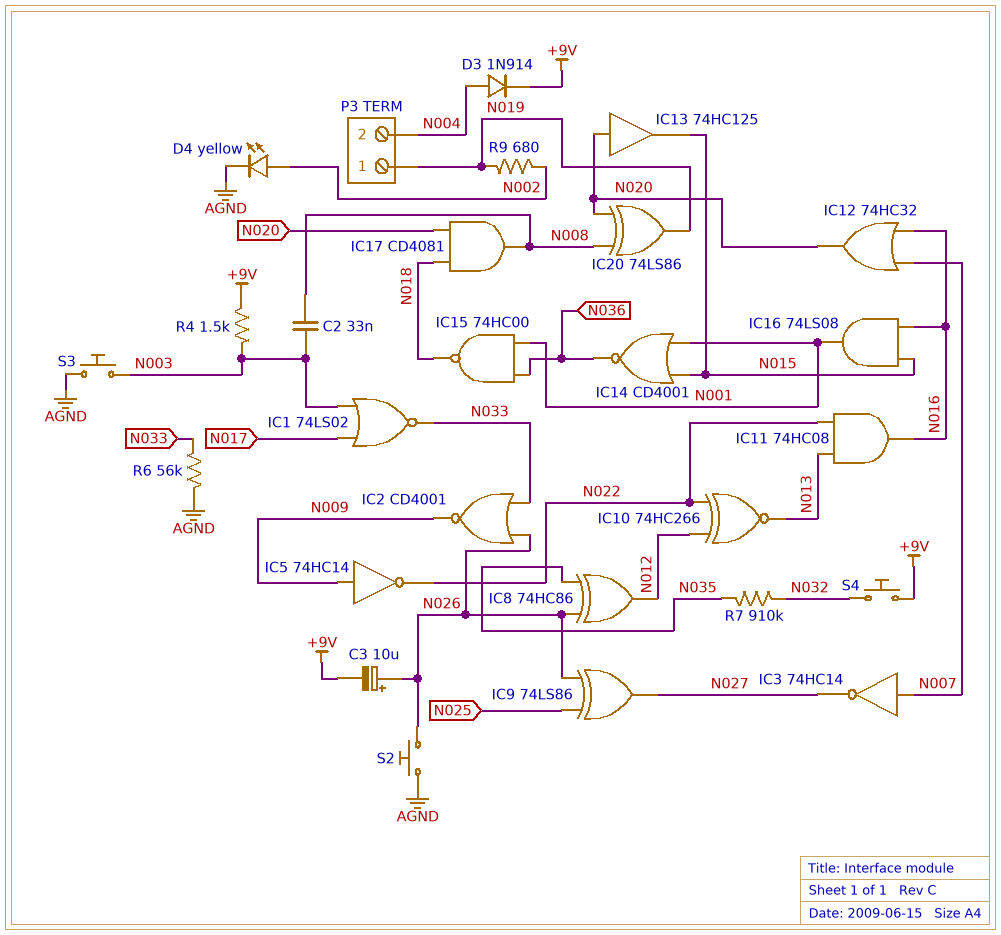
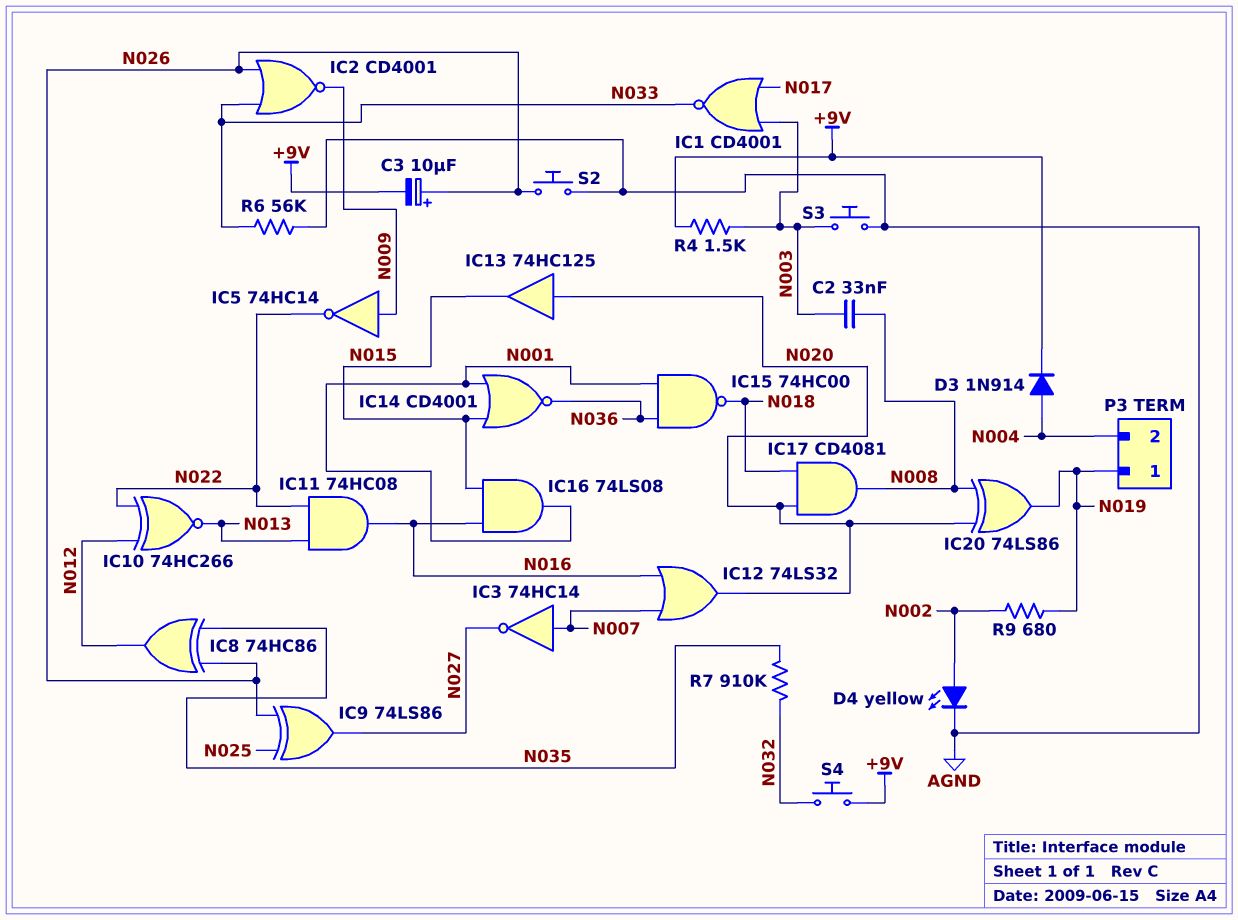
IC1: NOR 74LS02 (in N003, in N017, out N033) -> NOR CD4001 (in N003, in N017, out N033)
IC12: OR 74HC32 (in N007, in N016, out N020) -> OR 74LS32 (in N007, in N016, out N020)

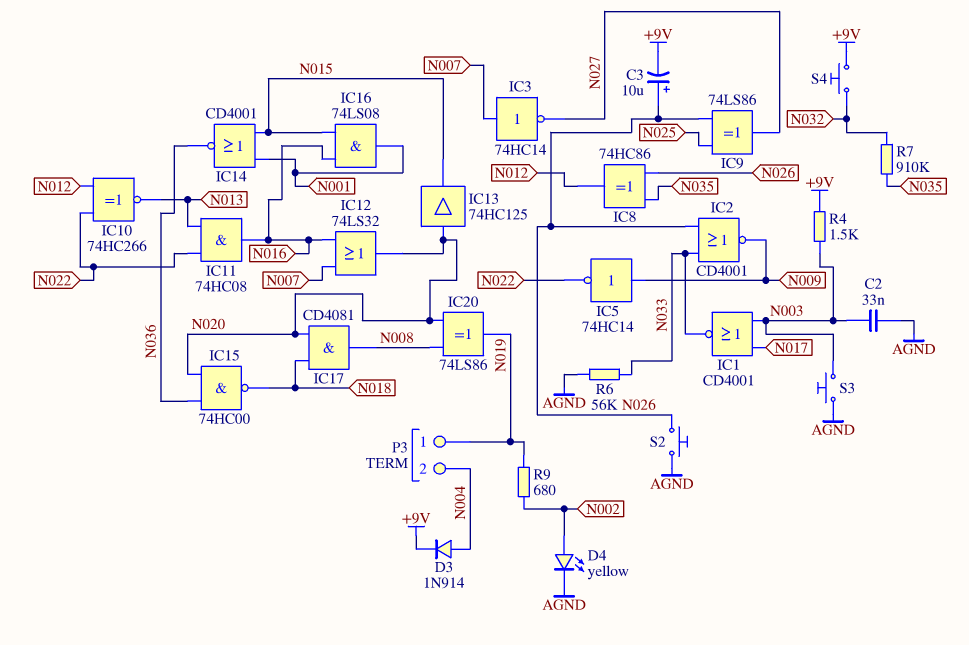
C2: 33nF (N003, N008) -> 33nF (AGND, N003)
IC15: NAND 74HC00 (in N001, in N036, out N018) -> NAND 74HC00 (in N020, in N036, out N018)

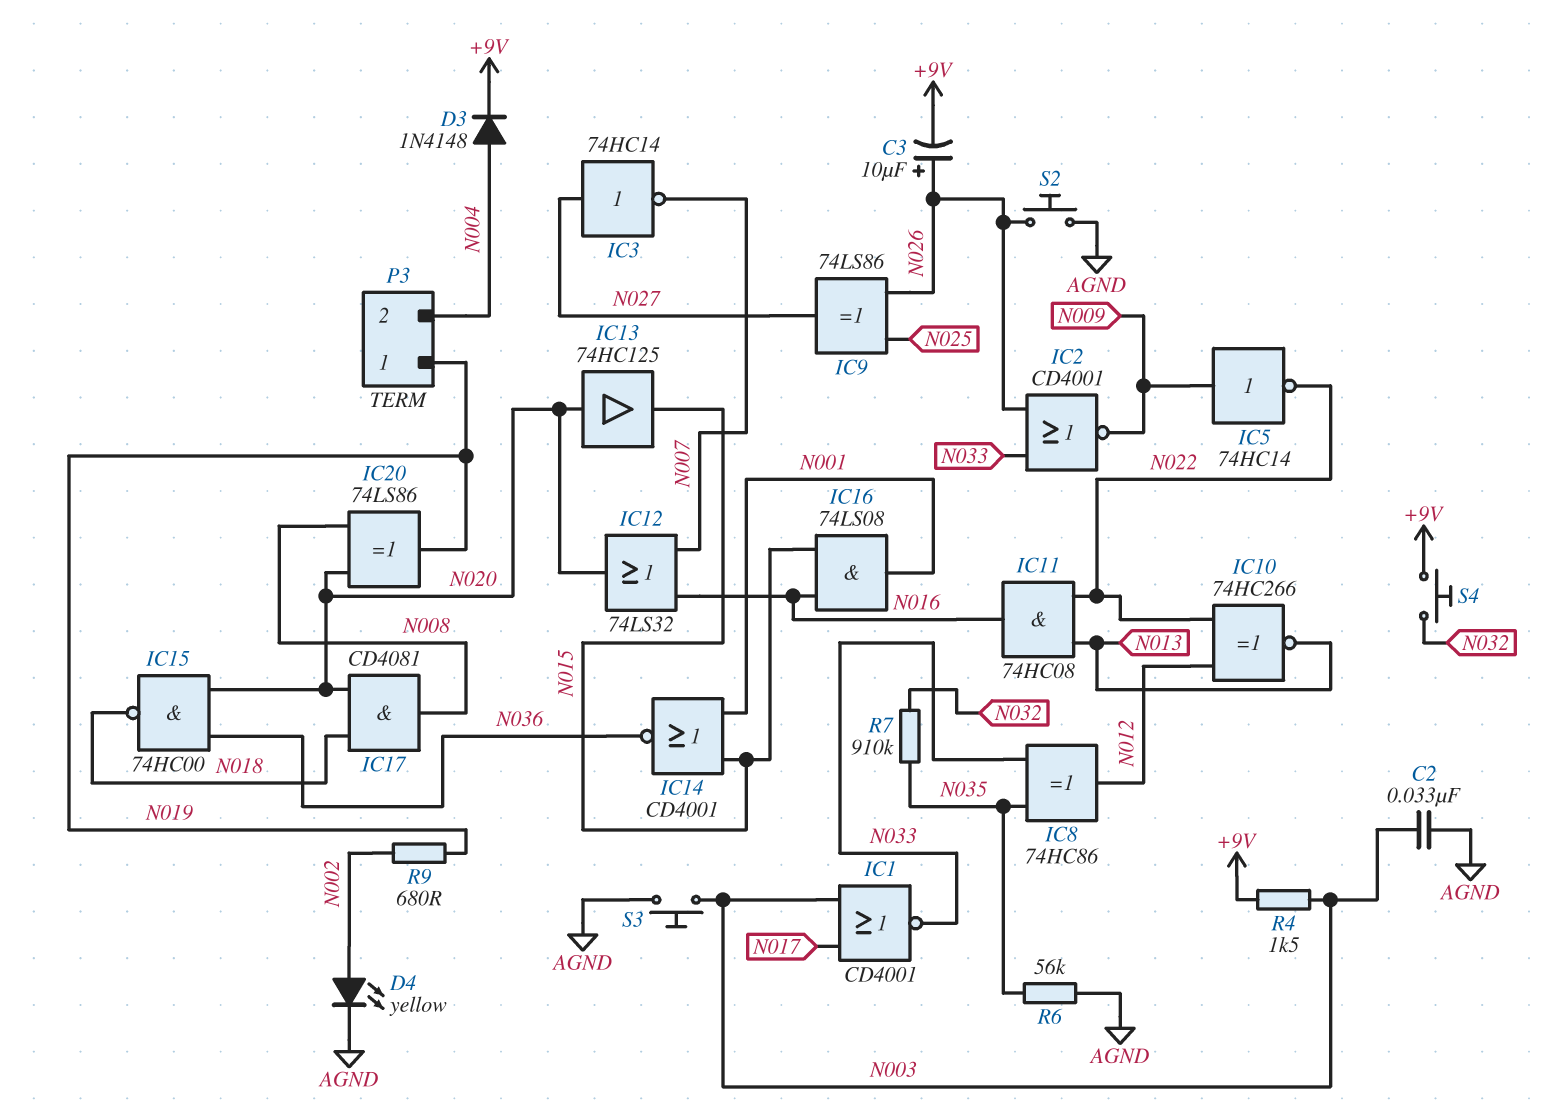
D3: diode 1N914 (A N004, K +9V) -> diode 1N4148 (A N004, K +9V)
IC3: NOT 74HC14 (in N007, out N027) -> NOT 74HC14 (in N027, out N007)
IC8: XOR 74HC86 (in N026, in N035, out N012) -> XOR 74HC86 (in N033, in N035, out N012)
R6: 56k (AGND, N033) -> 56k (AGND, N035)

